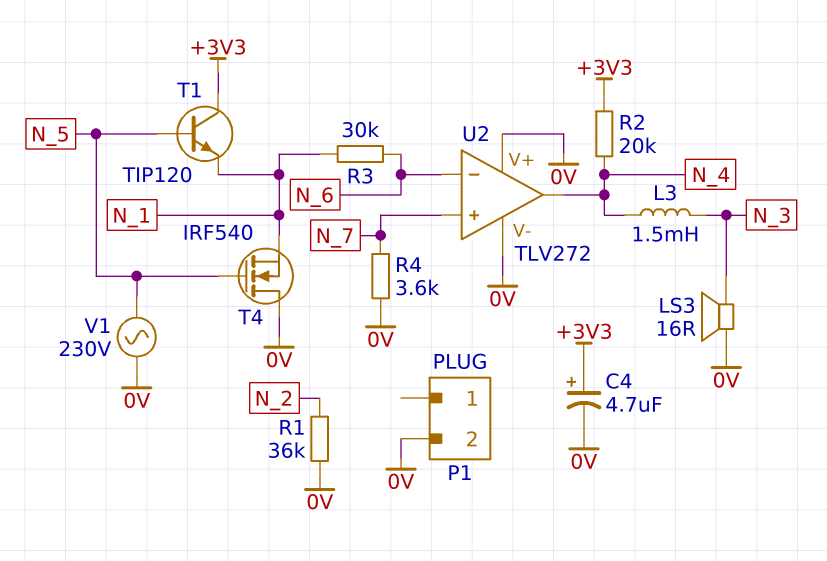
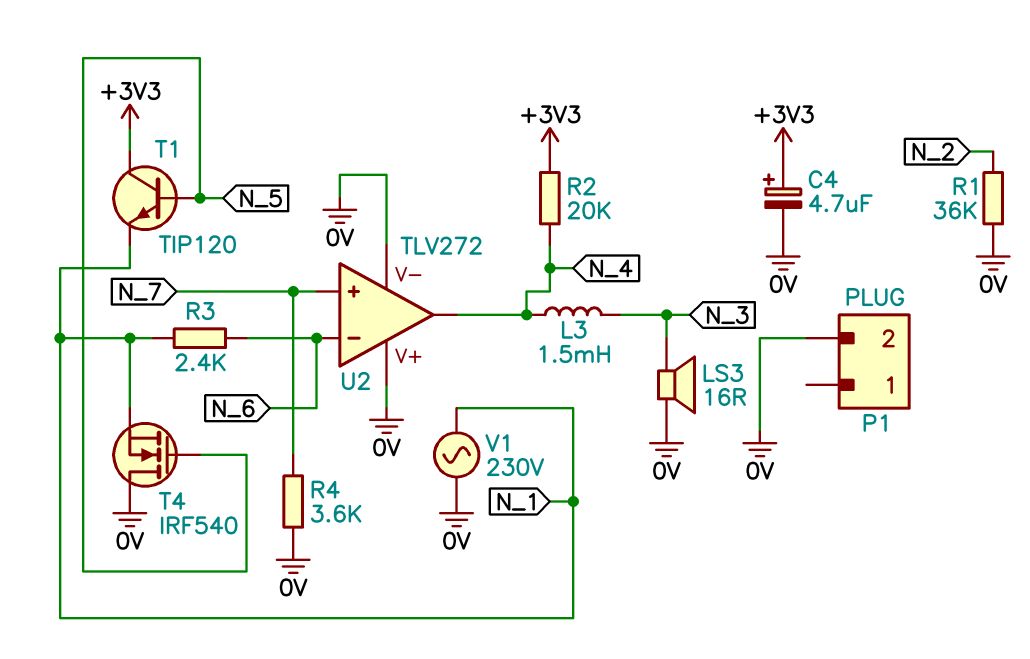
R3: 30k (N_1, N_6) -> 2.4k (N_1, N_6)
V1: AC 230V (0V, N_5) -> AC 230V (0V, N_1)

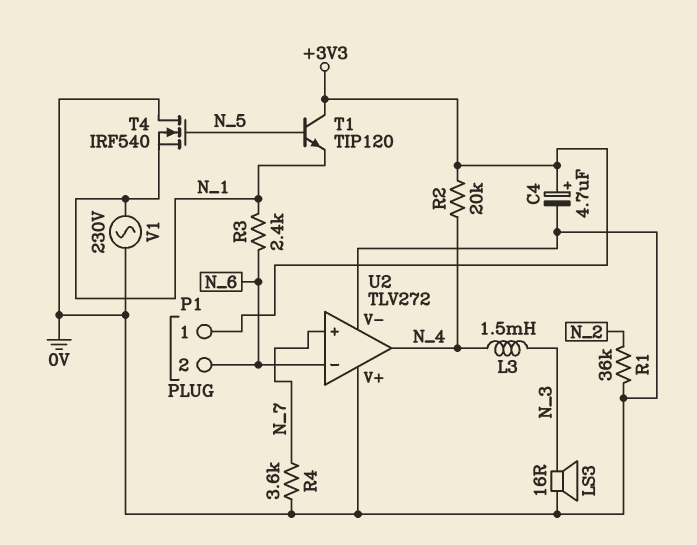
P1 pin 1: none -> +3V3
P1 pin 2: 0V -> N_6

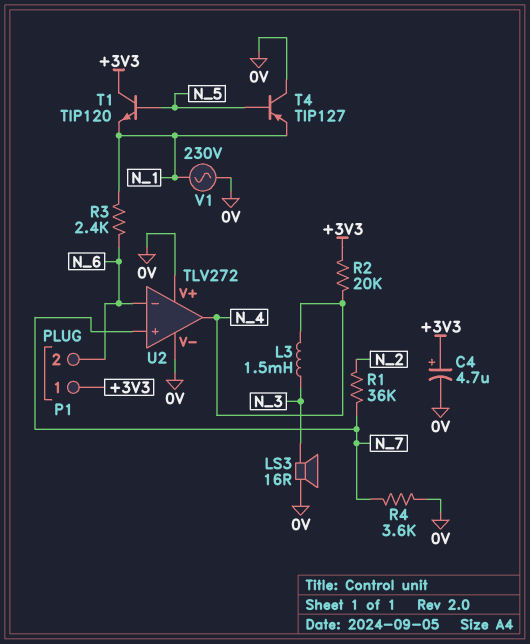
R1: 36k (0V, N_2) -> 36k (N_2, N_7)
T4: NMOS IRF540 (G N_5, D 0V, S N_1) -> PNP TIP127 (B N_5, C 0V, E N_1)

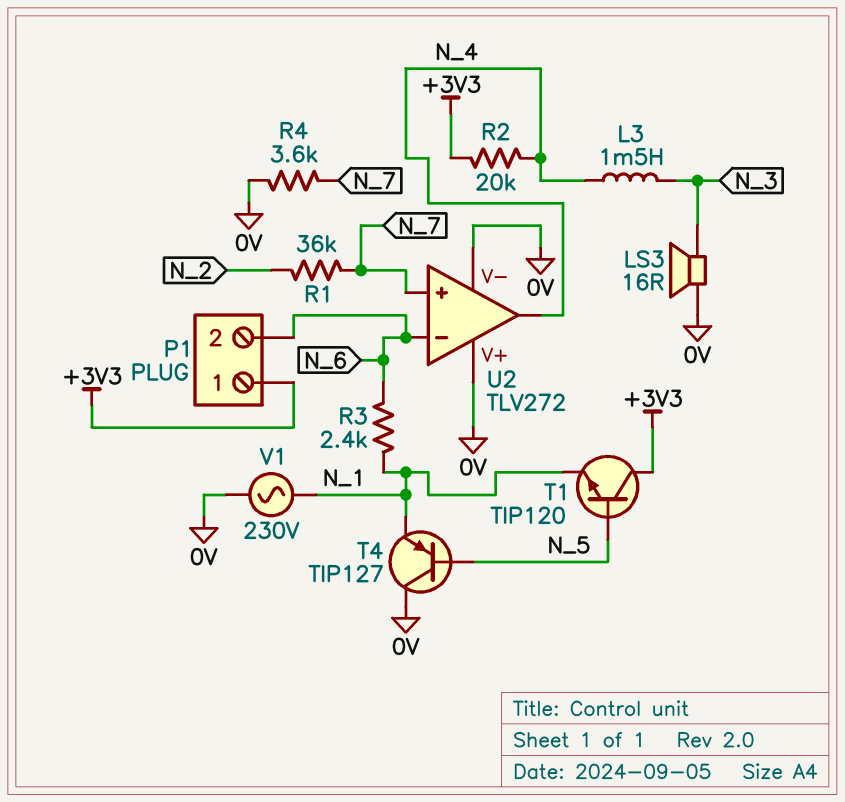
C4: 4.7uF (plus +3V3, minus 0V) -> none

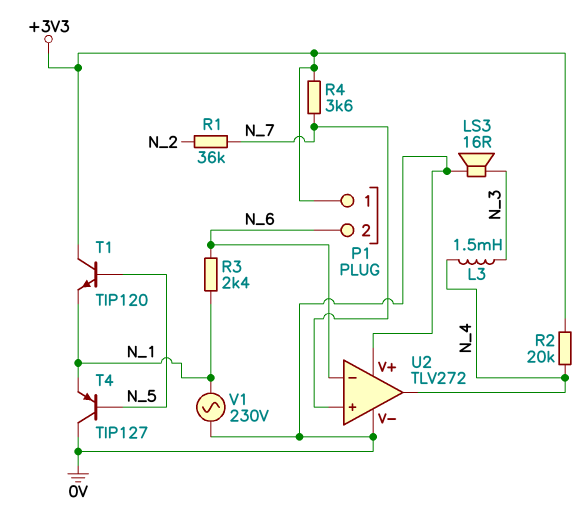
R4: 3.6k (0V, N_7) -> 3.6k (+3V3, N_7)

